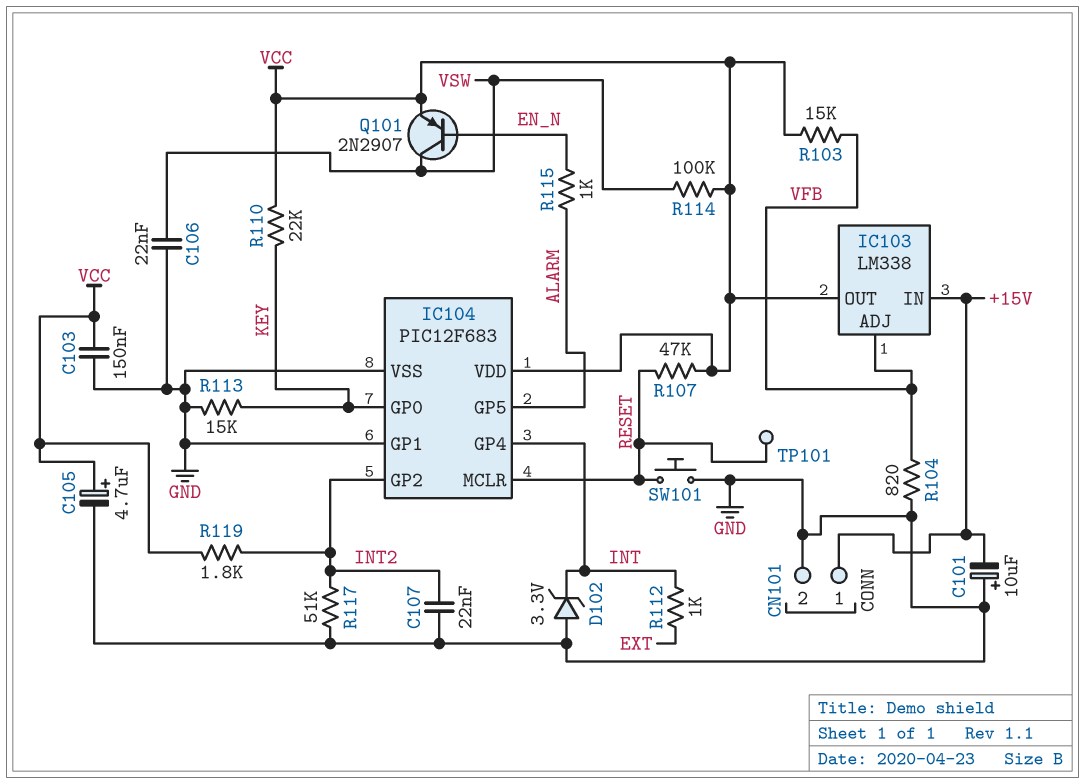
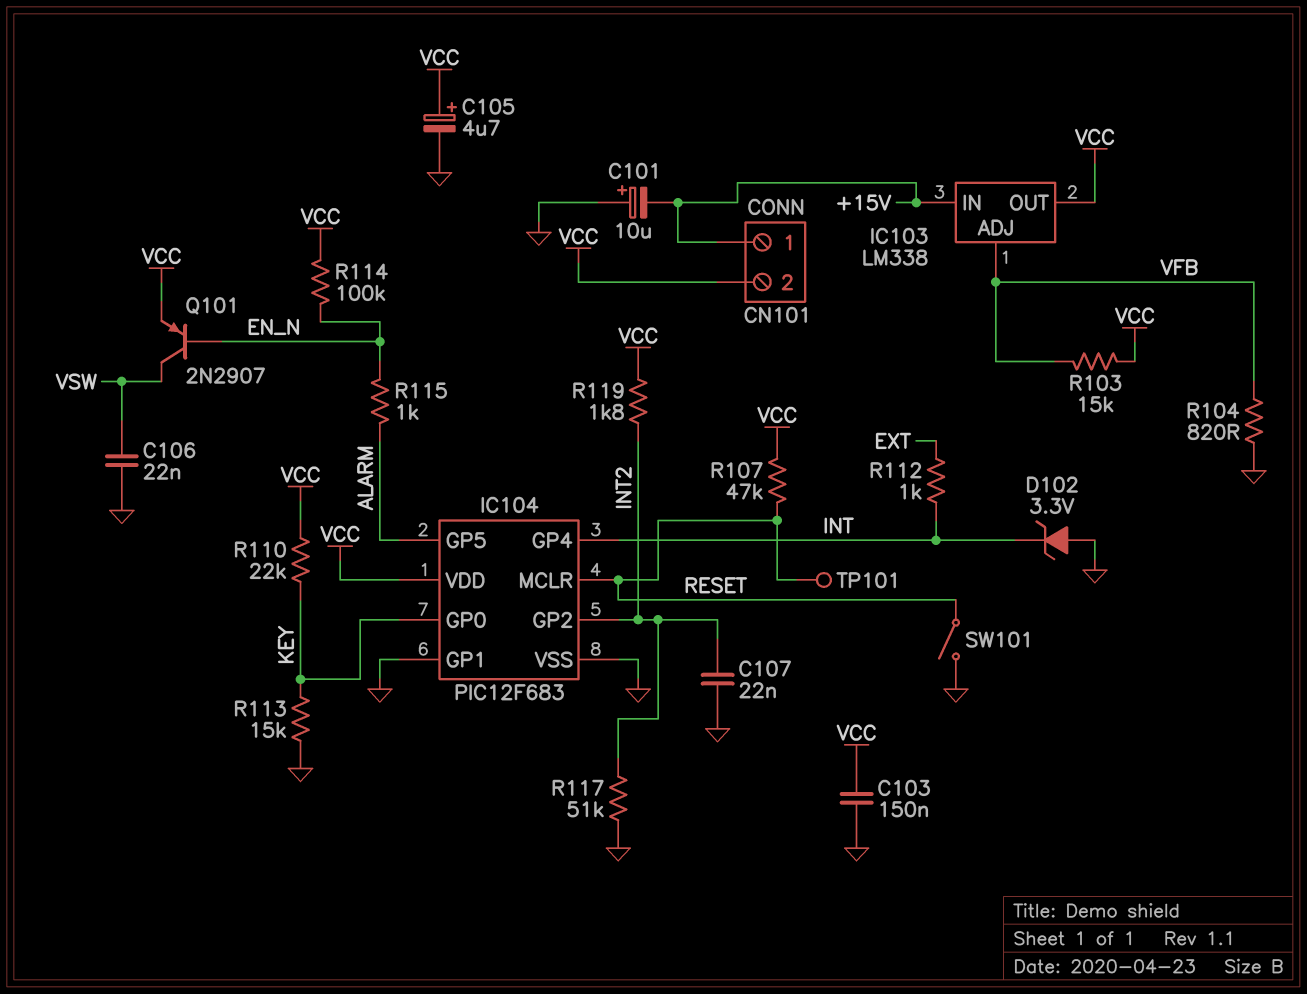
CN101 pin 2: GND -> VCC
R114: 100k (VCC, VSW) -> 100k (EN_N, VCC)
SW101: button (GND, RESET) -> switch (GND, RESET)

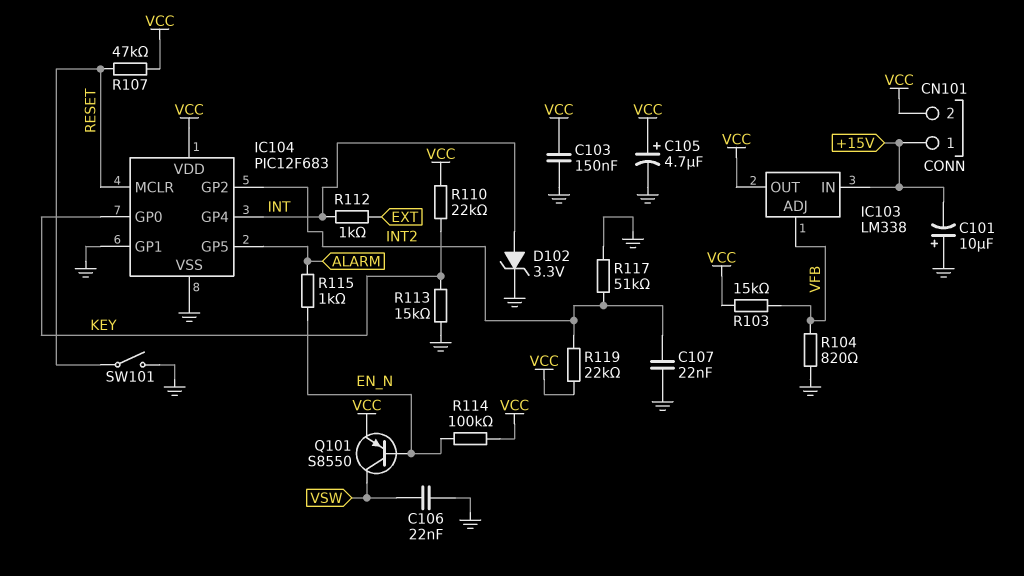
D102: zener 3.3V (A GND, K INT) -> zener 3.3V (A INT, K GND)
Q101: PNP 2N2907 (B EN_N, C VSW, E VCC) -> PNP S8550 (B EN_N, C VSW, E VCC)
R119: 1.8k (INT2, VCC) -> 22k (INT2, VCC)
TP101: test point (RESET) -> none

